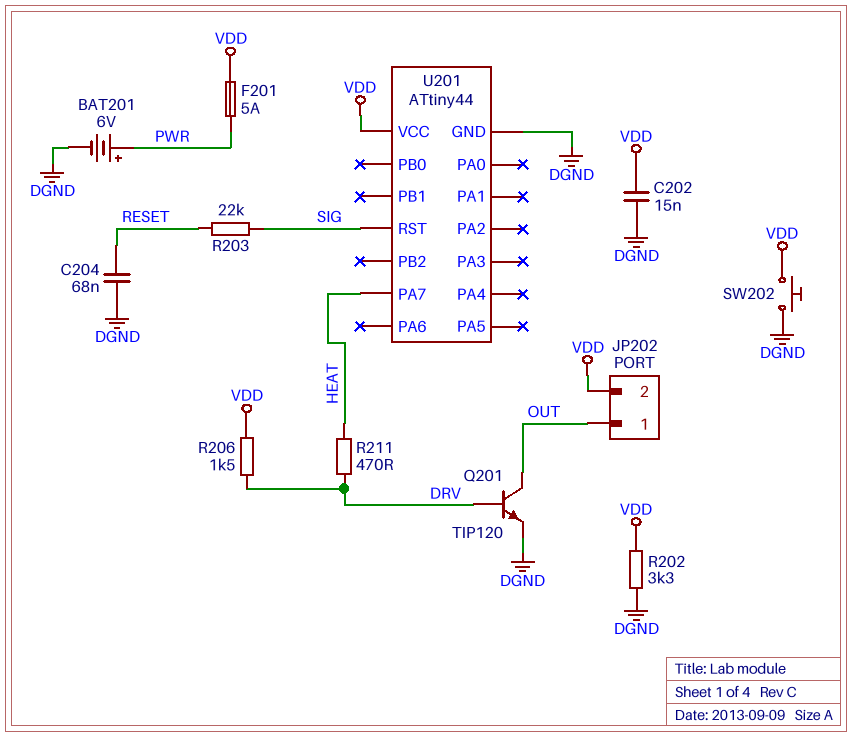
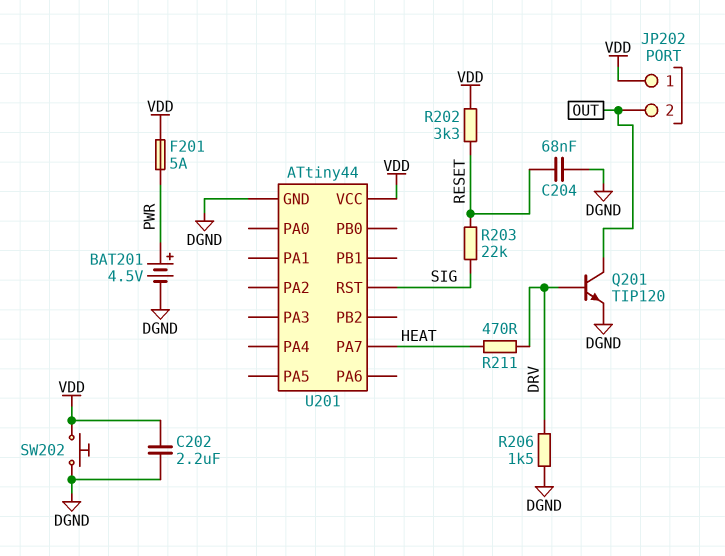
BAT201: 6V (plus PWR, minus DGND) -> 4.5V (plus PWR, minus DGND)
C202: 15nF (DGND, VDD) -> 2.2uF (DGND, VDD)
JP202 pin 1: OUT -> VDD
JP202 pin 2: VDD -> OUT
R202: 3.3k (DGND, VDD) -> 3.3k (RESET, VDD)
R206: 1.5k (DRV, VDD) -> 1.5k (DGND, DRV)

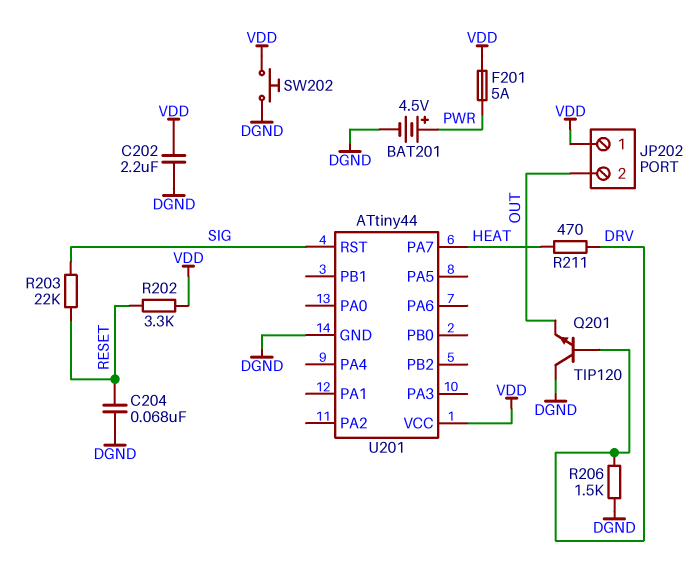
Q201: NPN TIP120 (B DRV, C OUT, E DGND) -> NPN TIP120 (B DRV, C DGND, E OUT)

